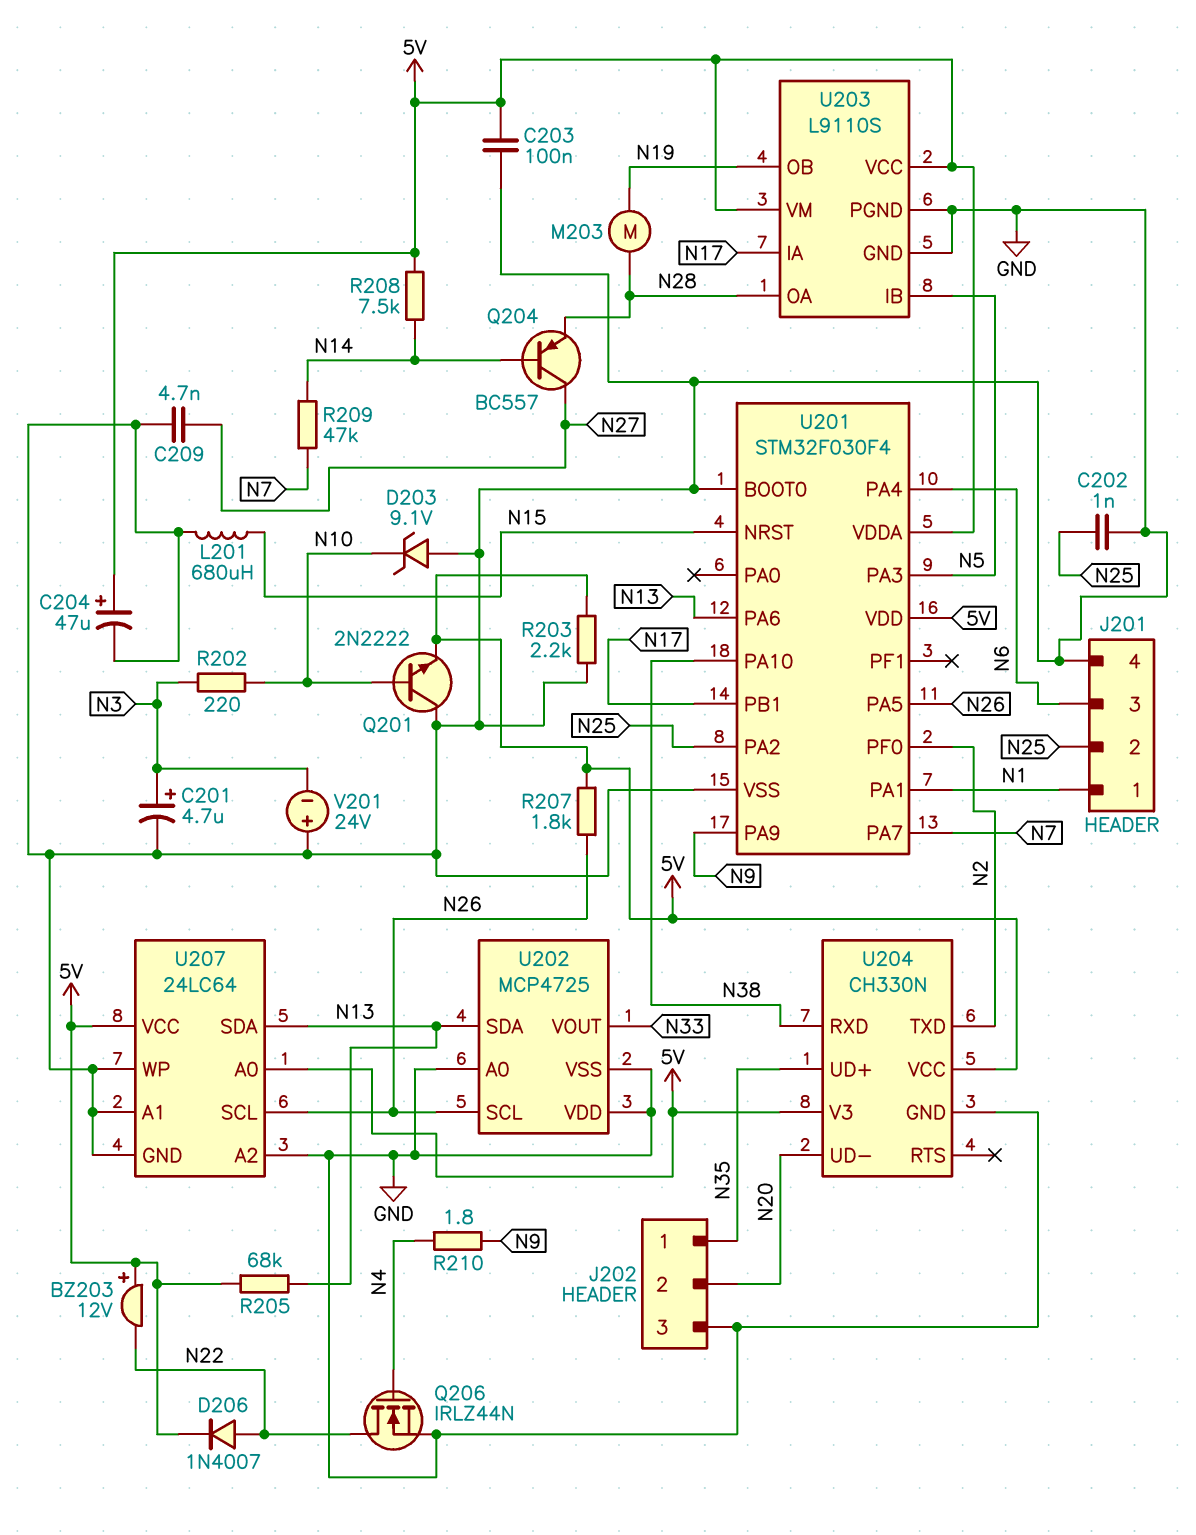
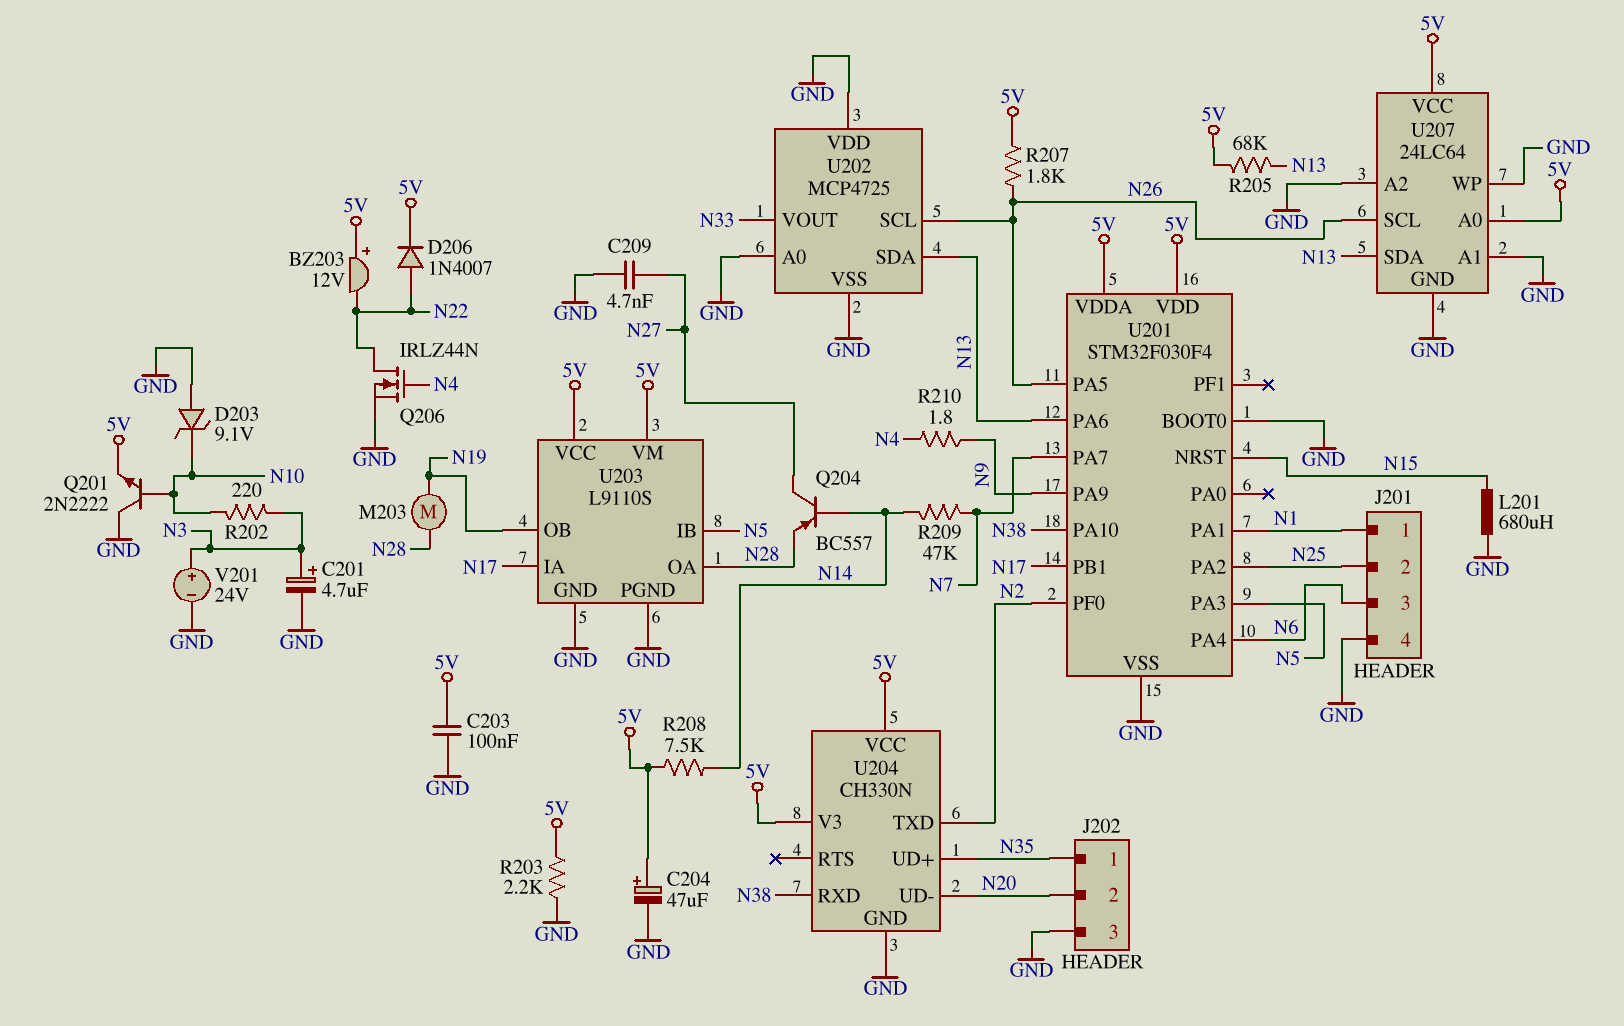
C202: 1nF (GND, N25) -> none
V201: 24V (plus GND, minus N3) -> 24V (plus N3, minus GND)

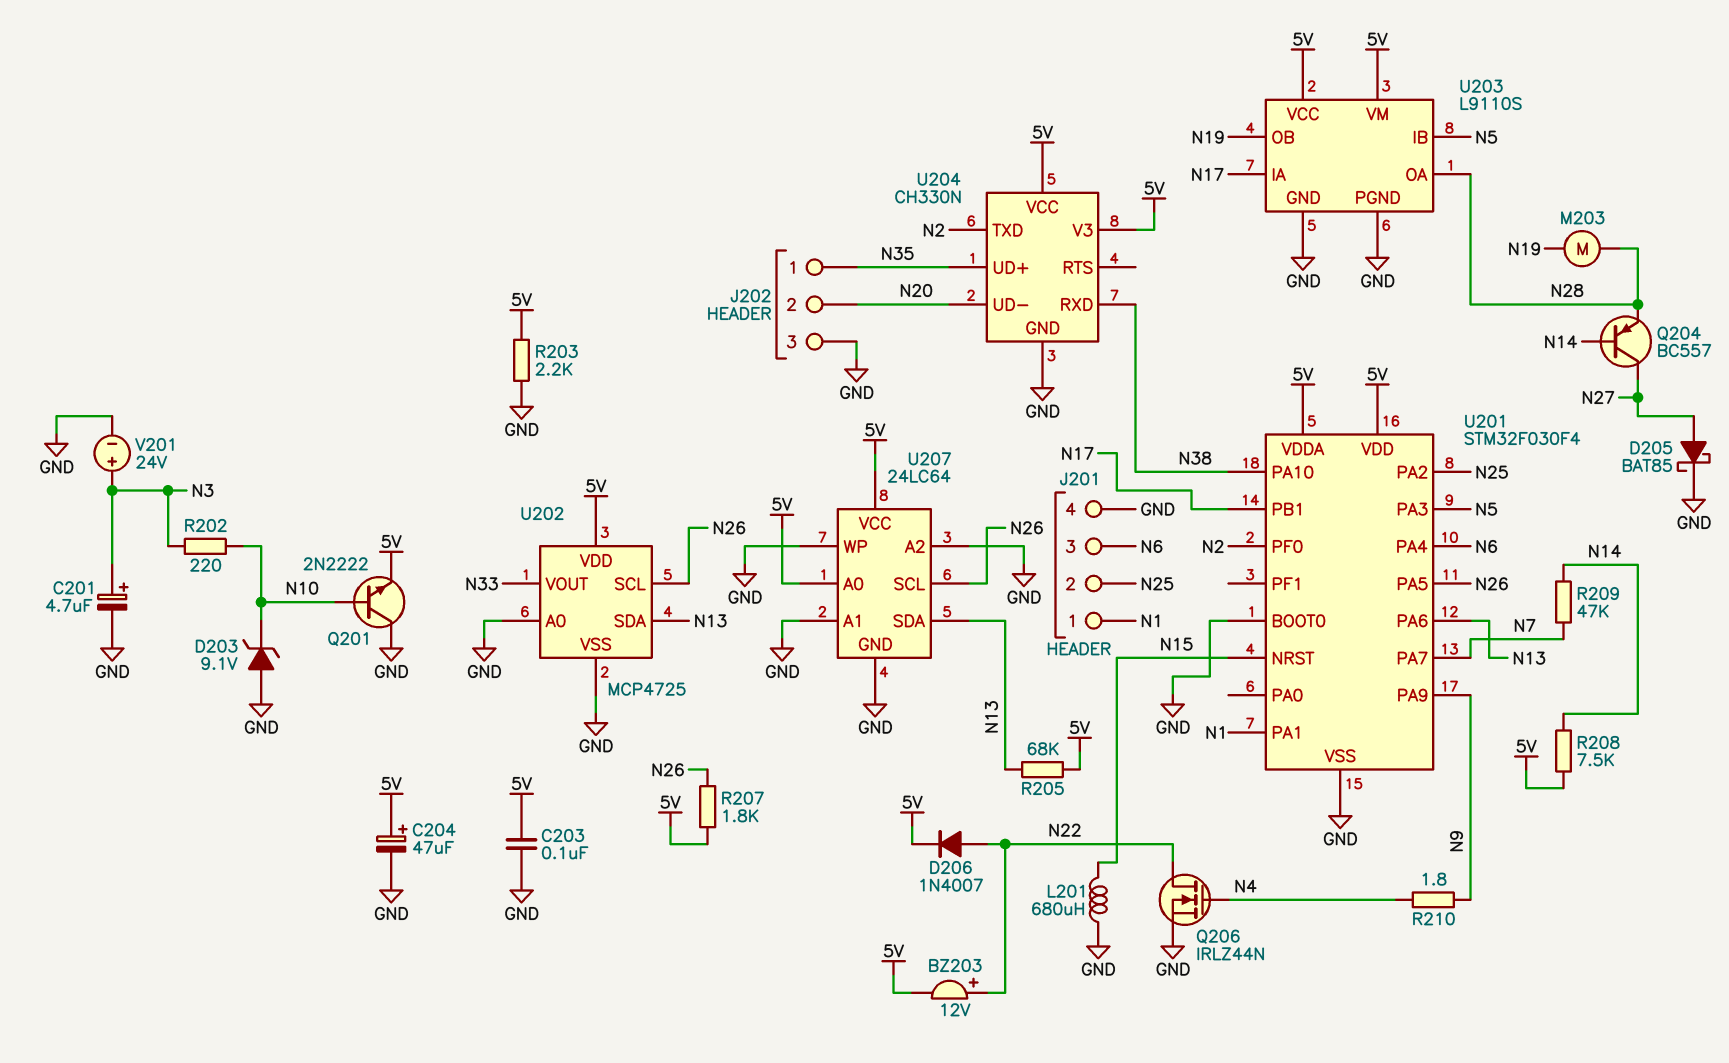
BZ203: buzzer 12V (plus 5V, minus N22) -> buzzer 12V (plus N22, minus 5V)
C209: 4.7nF (GND, N27) -> none
D205: none -> schottky BAT85 (A N27, K GND)
U202 pin VDD: GND -> 5V

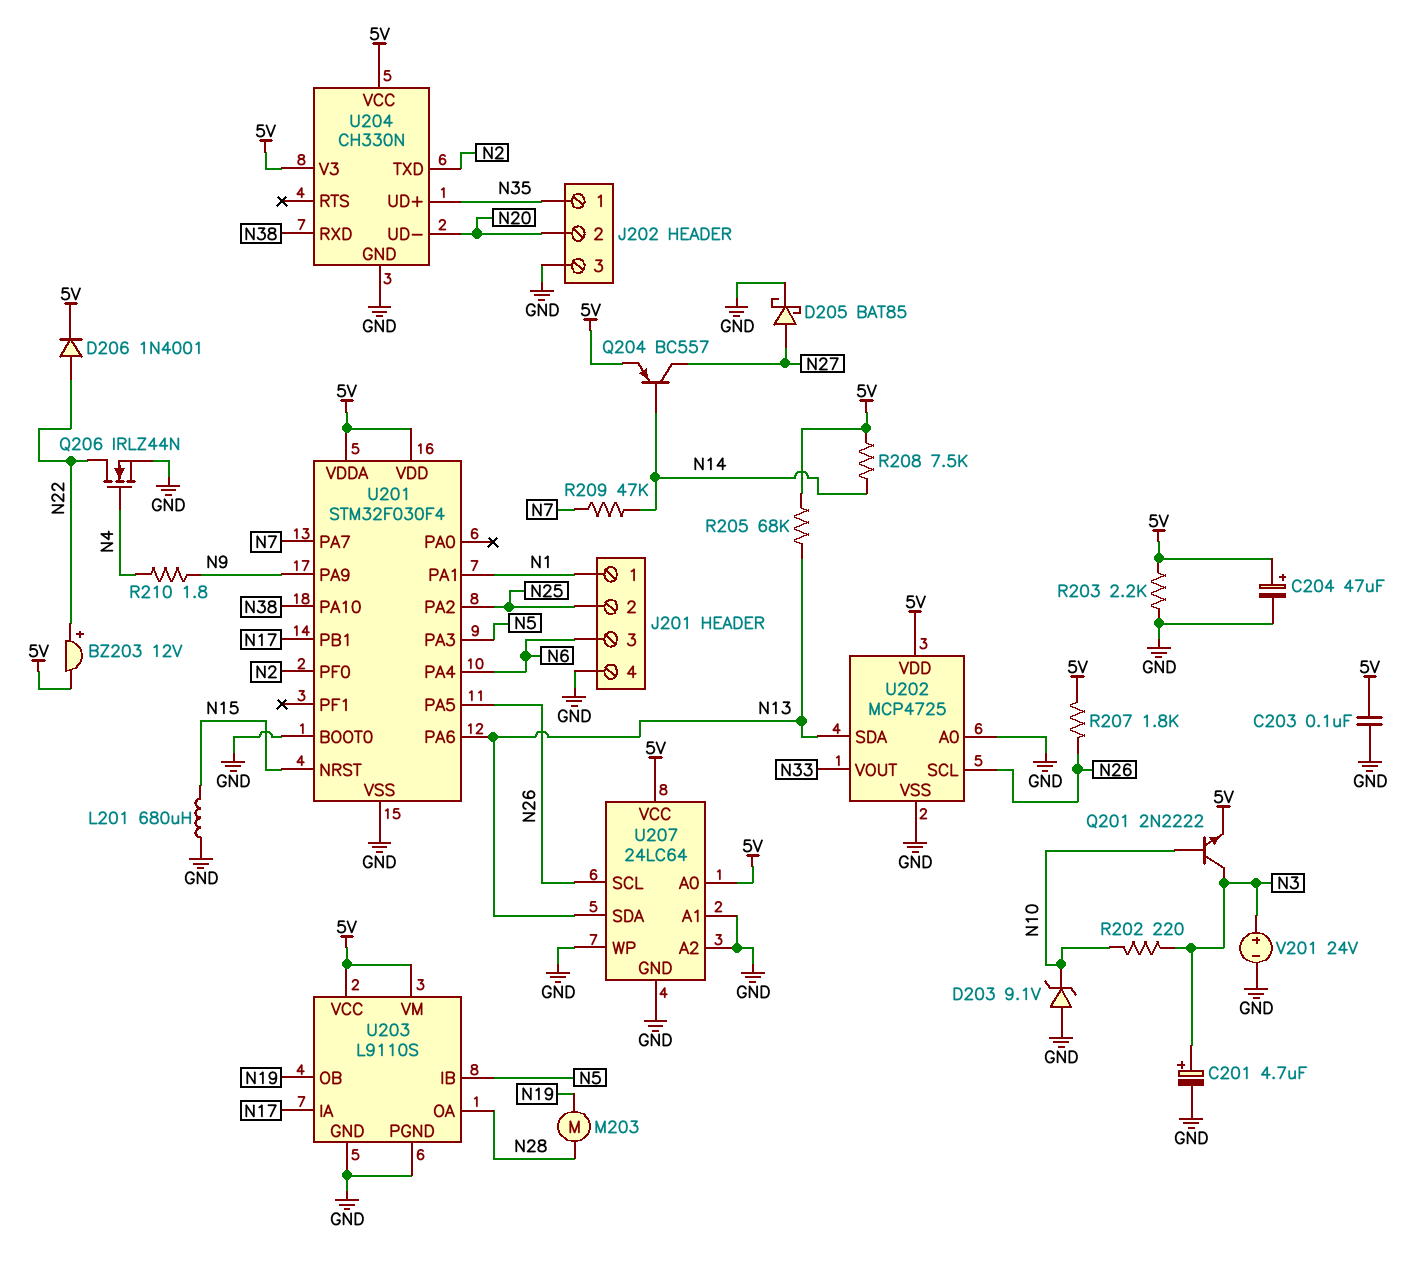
D206: diode 1N4007 (A N22, K 5V) -> diode 1N4001 (A N22, K 5V)
Q201: NPN 2N2222 (B N10, C GND, E 5V) -> NPN 2N2222 (B N10, C N3, E 5V)
Q204: PNP BC557 (B N14, C N27, E N28) -> PNP BC557 (B N14, C N27, E 5V)

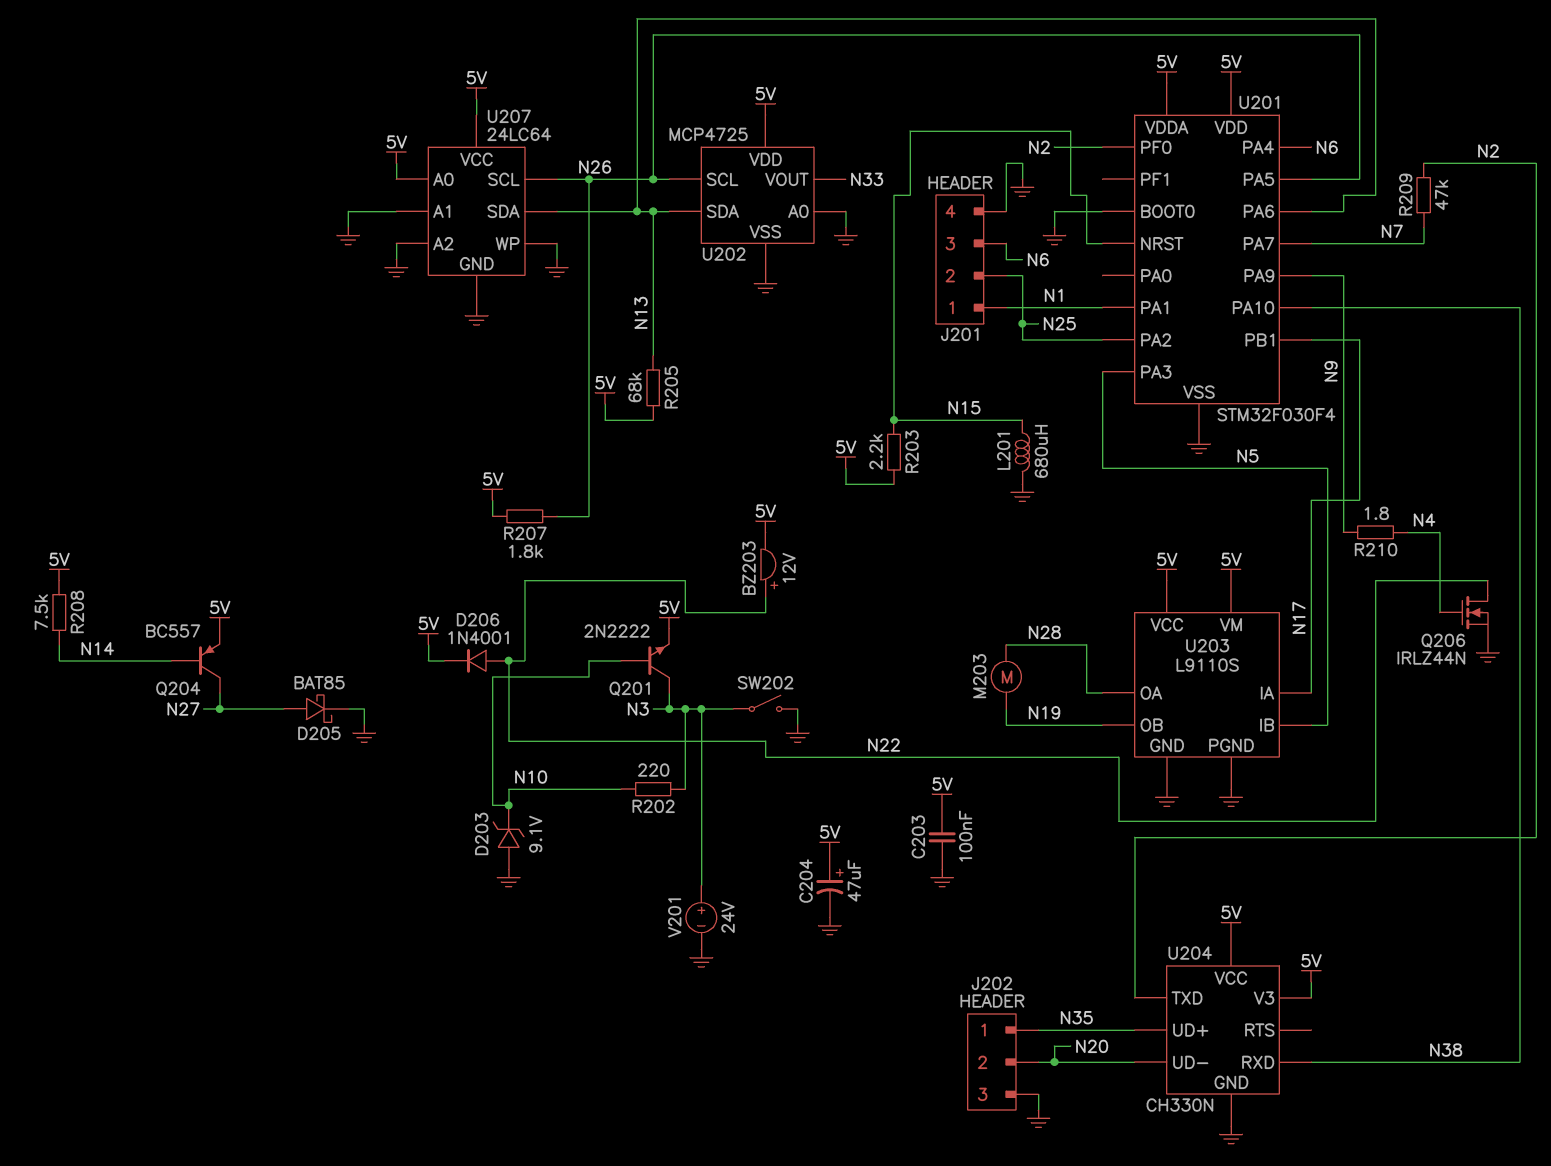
C201: 4.7uF (plus N3, minus GND) -> none
R203: 2.2k (5V, GND) -> 2.2k (5V, N15)
R209: 47k (N7, N14) -> 47k (N2, N7)
SW202: none -> switch (GND, N3)

